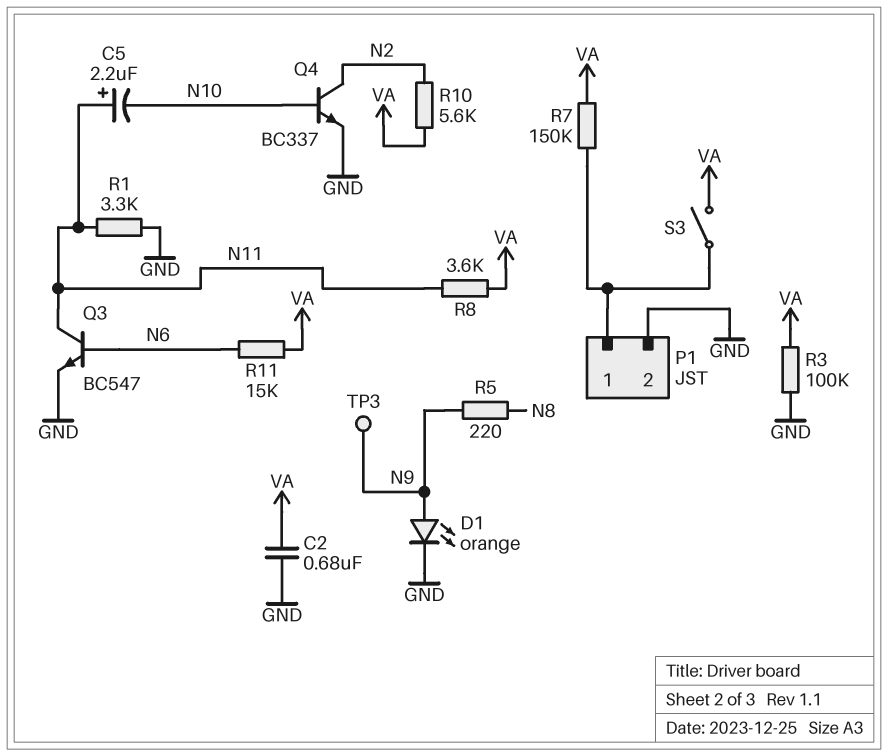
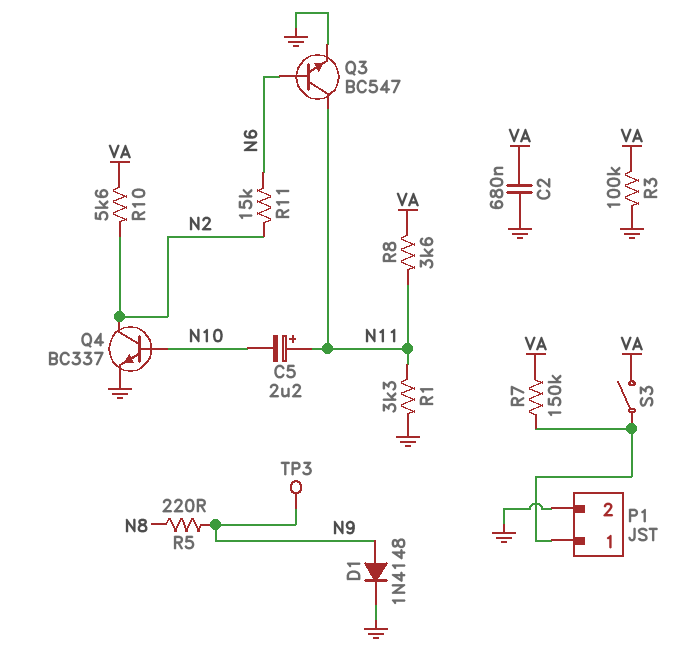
D1: LED orange (A N9, K GND) -> diode 1N4148 (A N9, K GND)
R11: 15k (N6, VA) -> 15k (N2, N6)

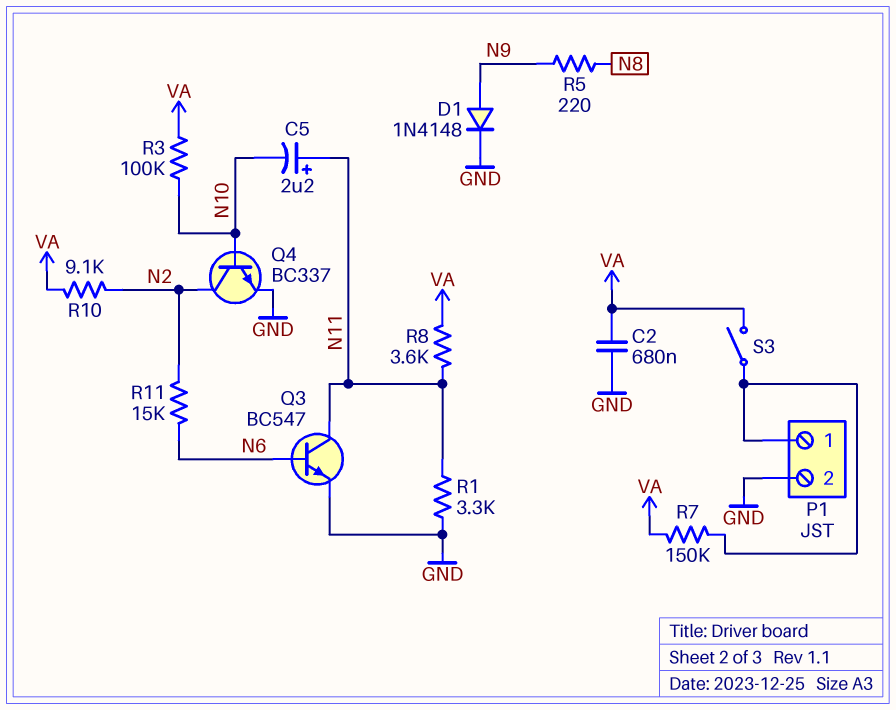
R3: 100k (GND, VA) -> 100k (N10, VA)
R10: 5.6k (N2, VA) -> 9.1k (N2, VA)
TP3: test point (N9) -> none

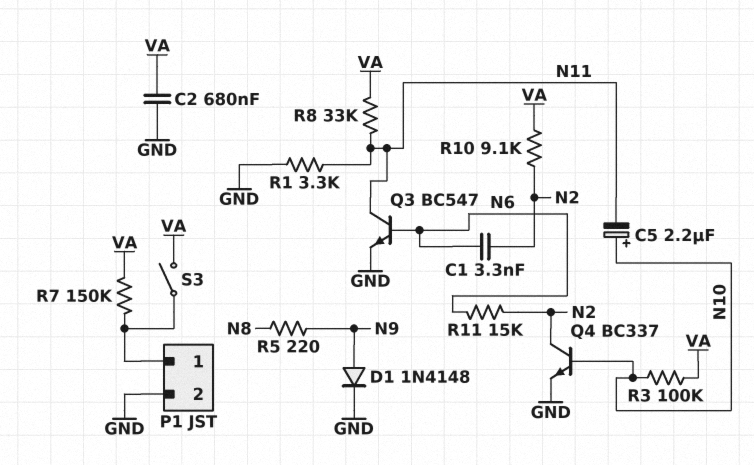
C1: none -> 3.3nF (N2, N6)
C5: 2.2uF (plus N11, minus N10) -> 2.2uF (plus N10, minus N11)
R8: 3.6k (N11, VA) -> 33k (N11, VA)

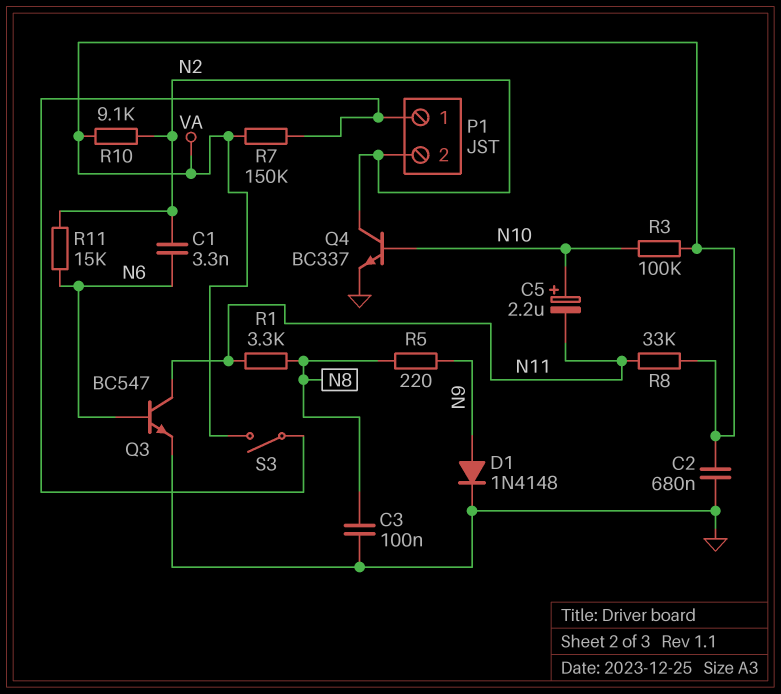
C3: none -> 100nF (GND, N8)
P1 pin 2: GND -> N2
R1: 3.3k (GND, N11) -> 3.3k (N8, N11)

